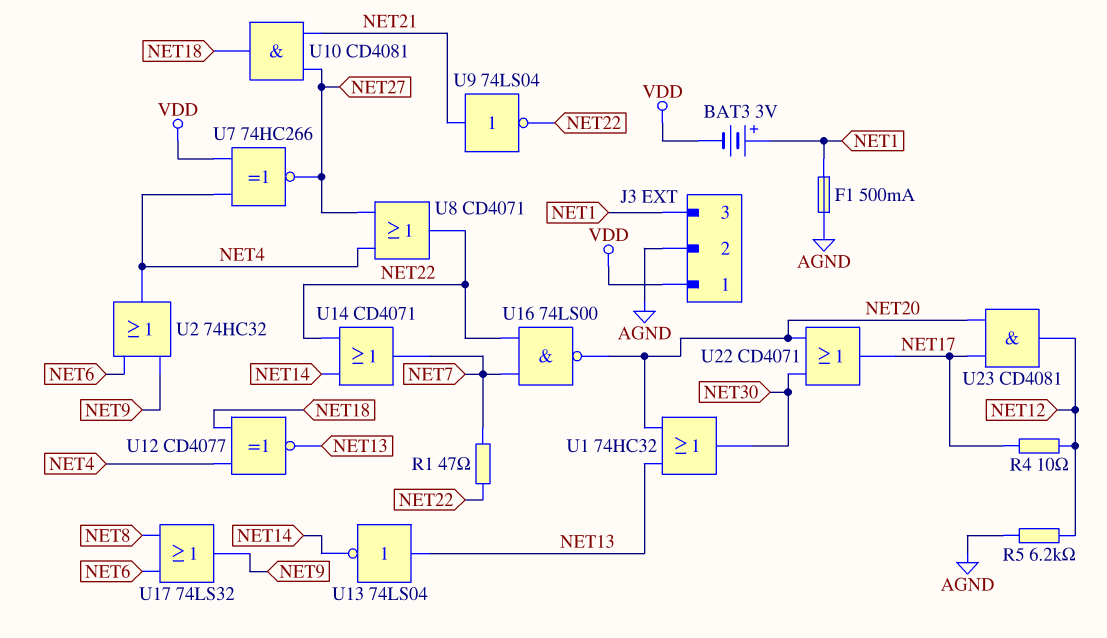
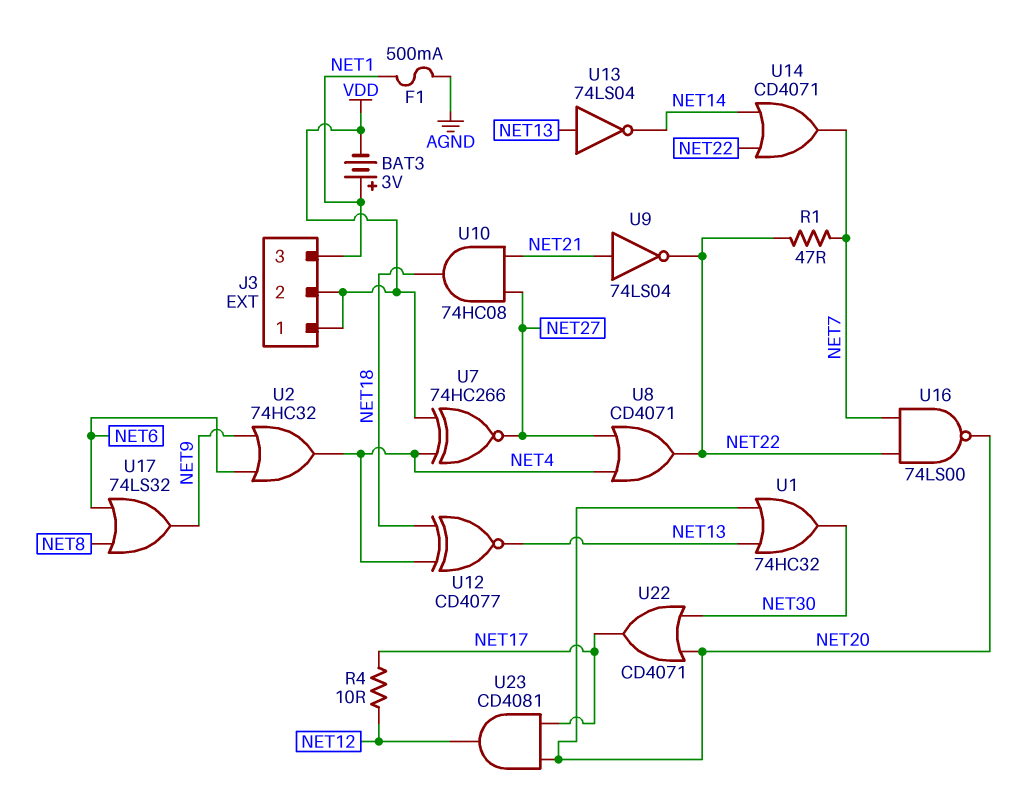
J3 pin 2: AGND -> VDD
R5: 6.2k (AGND, NET12) -> none
U10: AND CD4081 (in NET21, in NET27, out NET18) -> AND 74HC08 (in NET21, in NET27, out NET18)

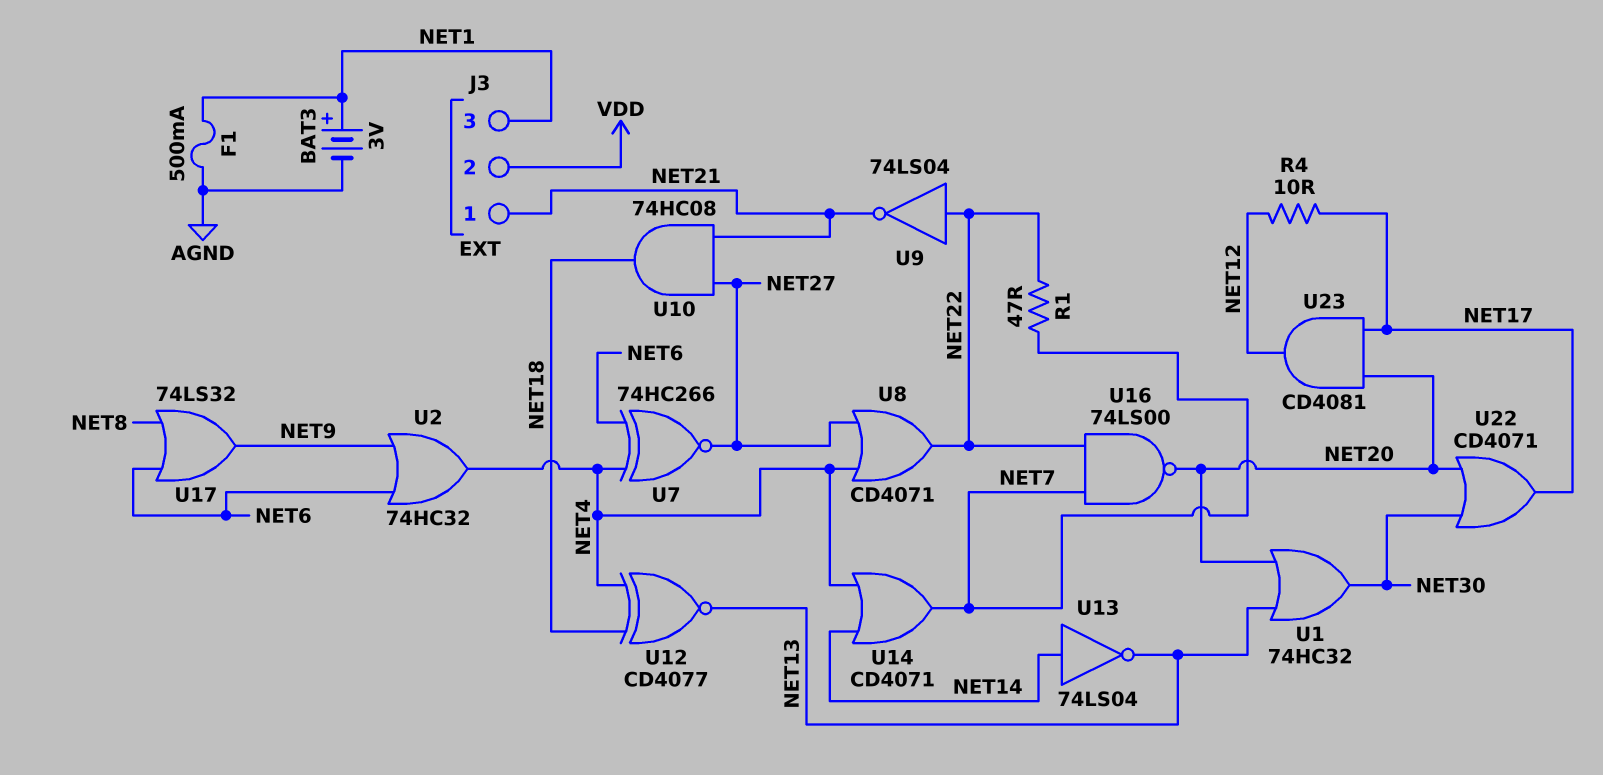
BAT3: 3V (plus NET1, minus VDD) -> 3V (plus NET1, minus AGND)
J3 pin 1: VDD -> NET21
U7: XNOR 74HC266 (in NET4, in VDD, out NET27) -> XNOR 74HC266 (in NET4, in NET6, out NET27)
U9: NOT 74LS04 (in NET21, out NET22) -> NOT 74LS04 (in NET22, out NET21)
U13: NOT 74LS04 (in NET13, out NET14) -> NOT 74LS04 (in NET14, out NET13)
U14: OR CD4071 (in NET14, in NET22, out NET7) -> OR CD4071 (in NET4, in NET14, out NET7)

